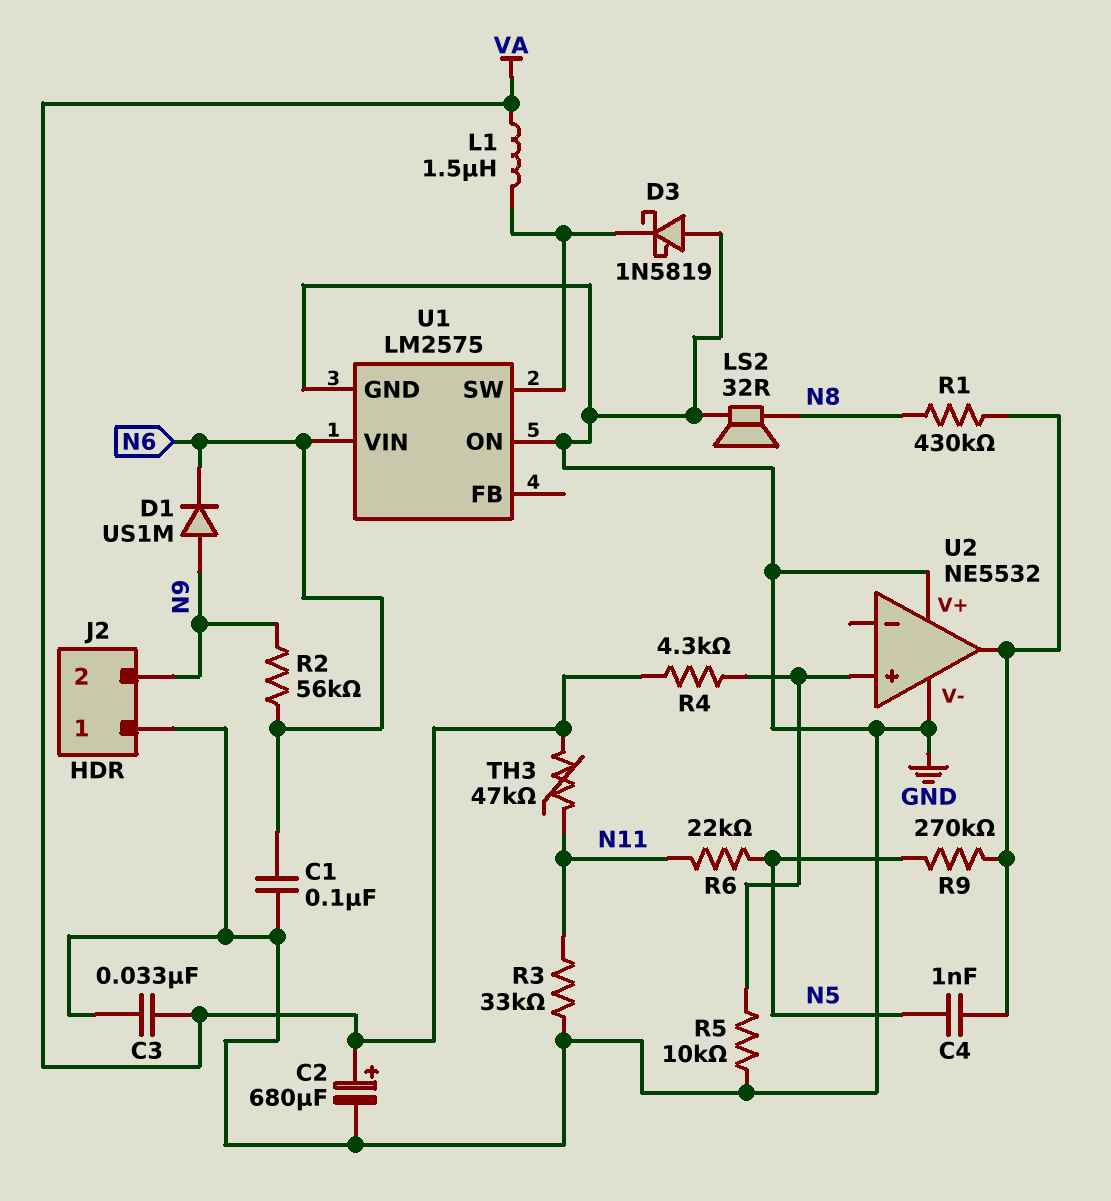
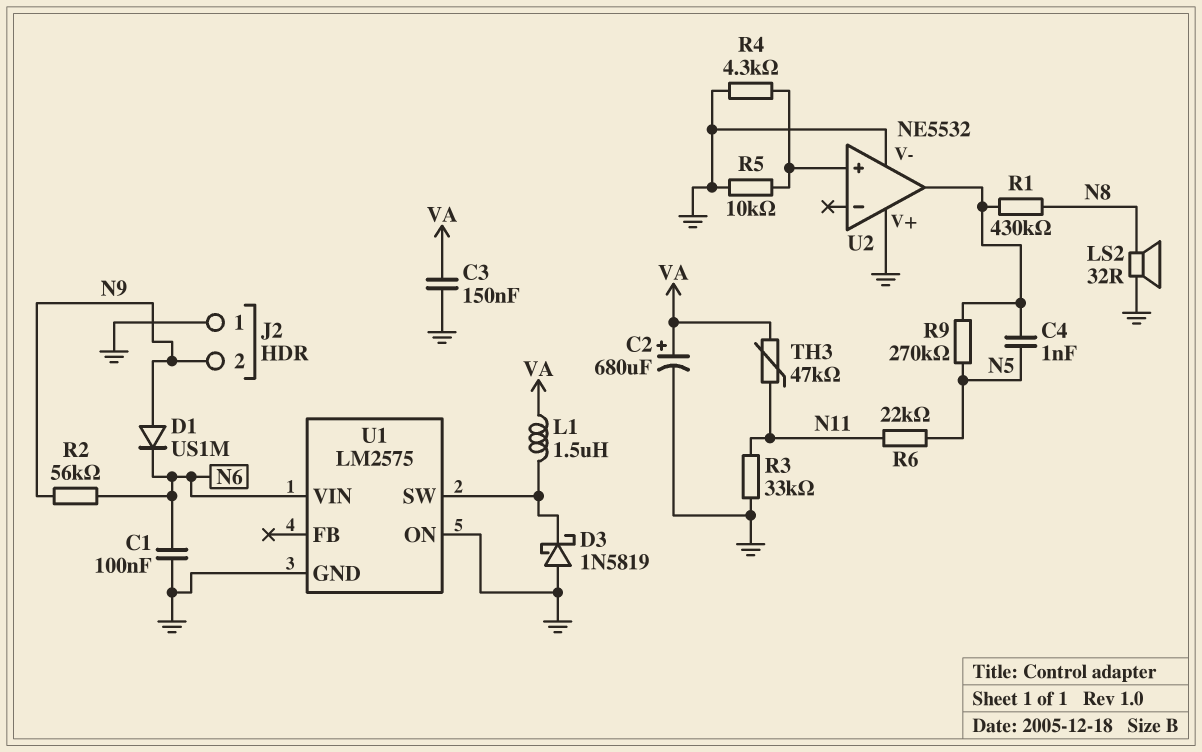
C3: 33nF (GND, VA) -> 150nF (GND, VA)
R4: 4.3k (U2/in+, VA) -> 4.3k (GND, U2/in+)

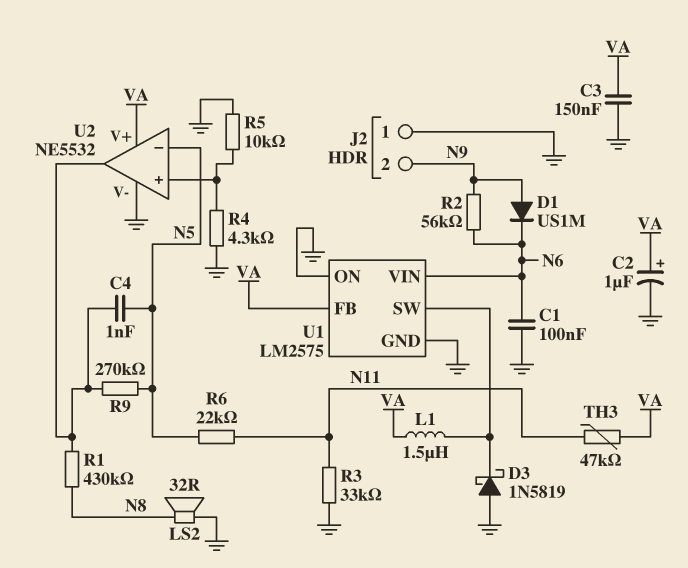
C2: 680uF (plus VA, minus GND) -> 1uF (plus VA, minus GND)
U1 pin FB: none -> VA
U2 pin V+: GND -> VA
U2 pin in-: none -> N5

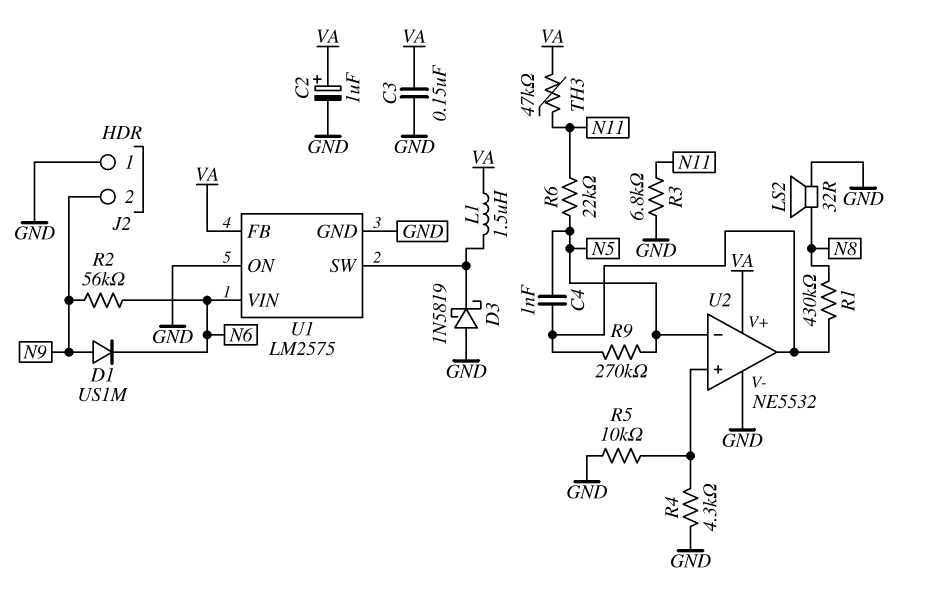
C1: 100nF (GND, N6) -> none
R3: 33k (GND, N11) -> 6.8k (GND, N11)

